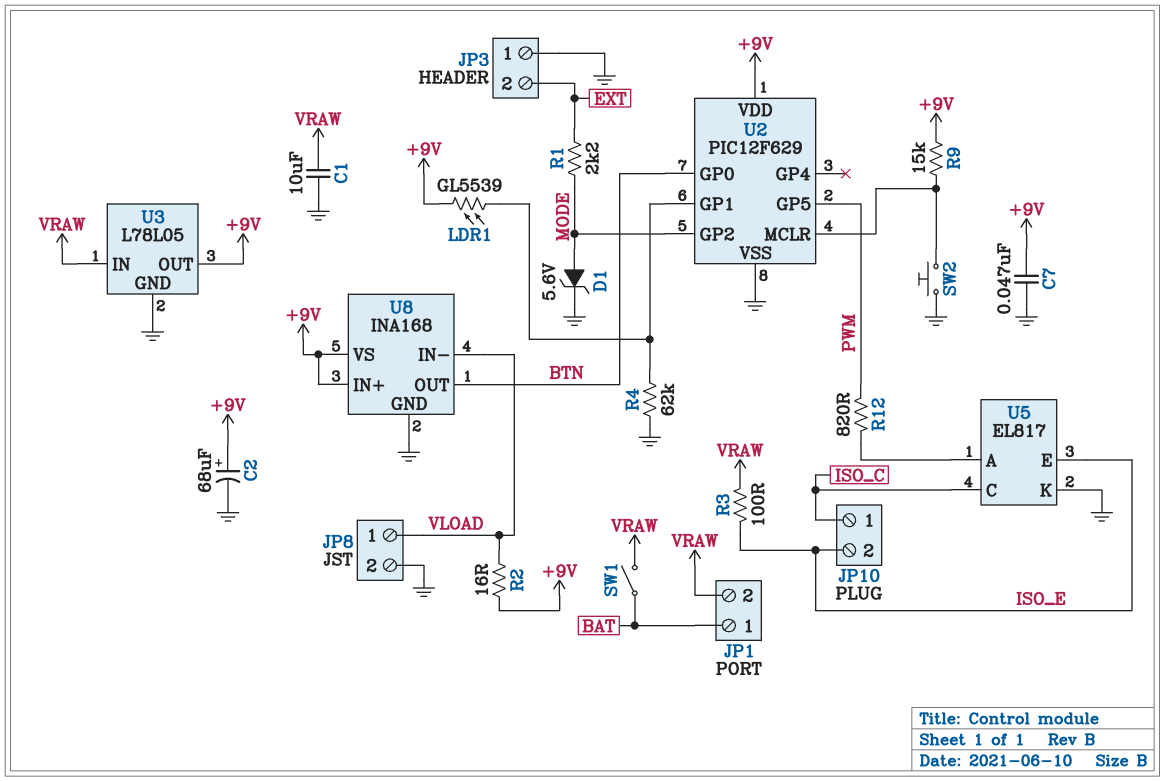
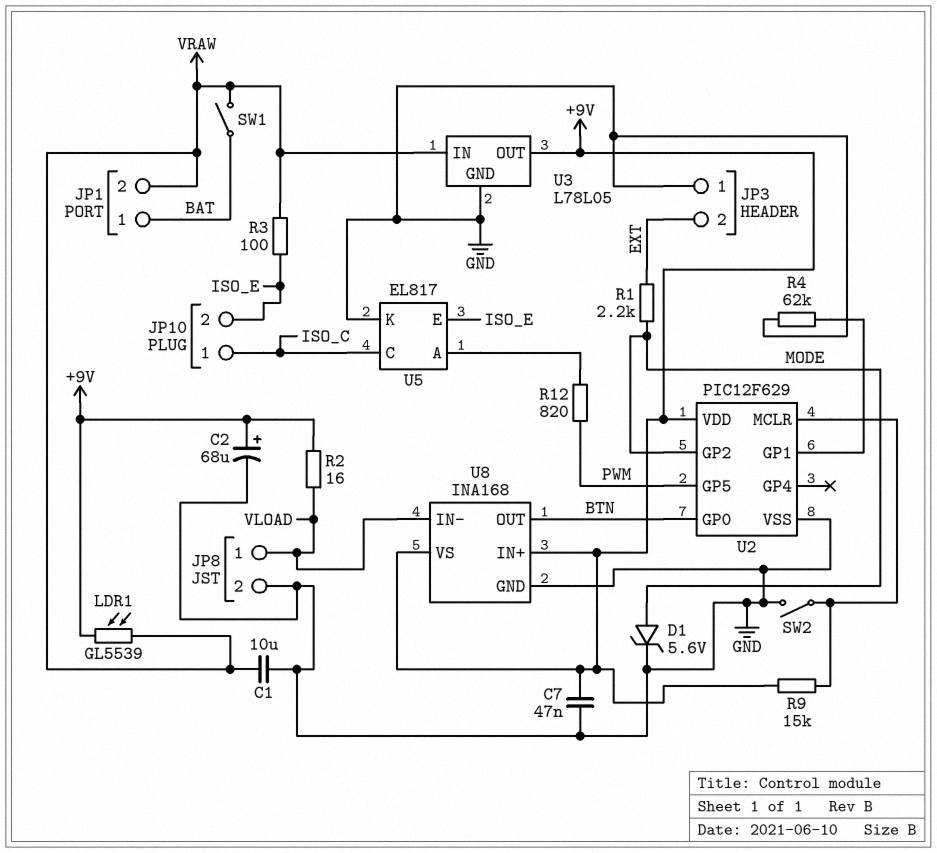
LDR1: GL5539 (+9V, U2/GP1) -> GL5539 (+9V, VRAW)
SW2: button (GND, U2/MCLR) -> switch (GND, U2/MCLR)

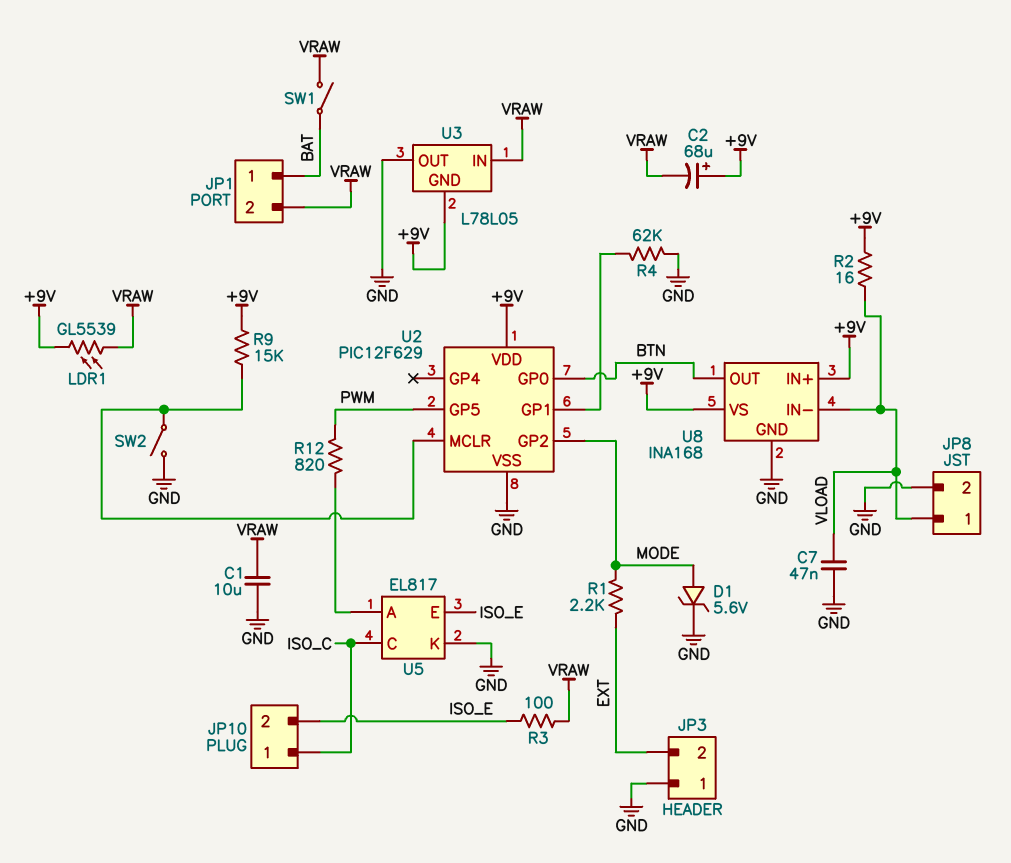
C2: 68uF (plus +9V, minus GND) -> 68uF (plus +9V, minus VRAW)
C7: 47nF (+9V, GND) -> 47nF (GND, VLOAD)
U3 pin GND: GND -> +9V
U3 pin OUT: +9V -> GND

